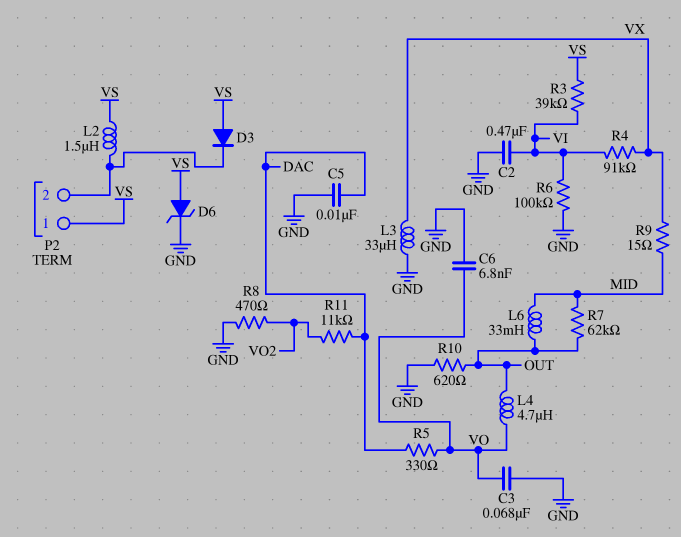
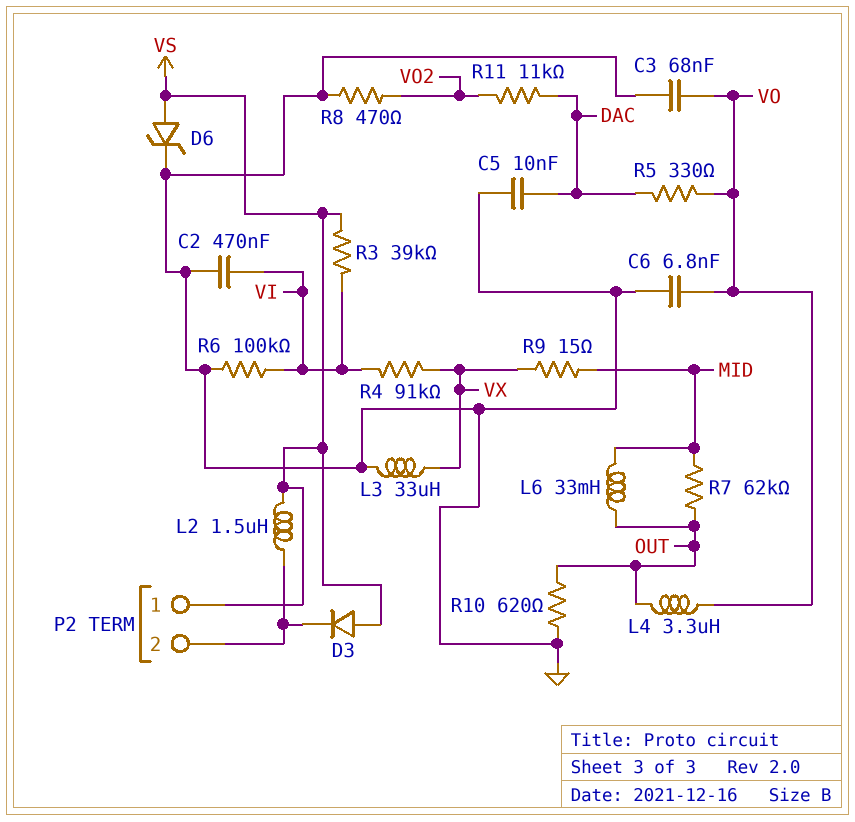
L4: 4.7uH (OUT, VO) -> 3.3uH (OUT, VO)

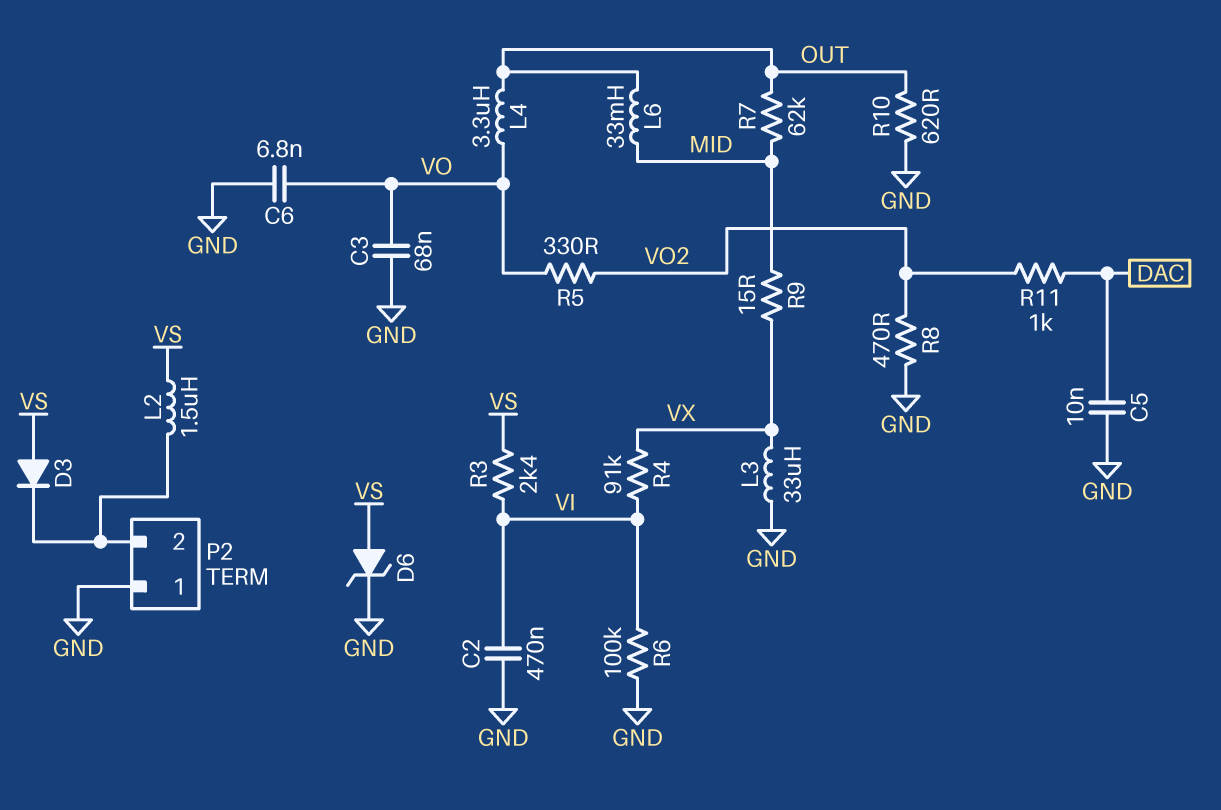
P2 pin 1: VS -> GND
R3: 39k (VI, VS) -> 2.4k (VI, VS)
R5: 330 (DAC, VO) -> 330 (VO, VO2)
R11: 11k (DAC, VO2) -> 1k (DAC, VO2)

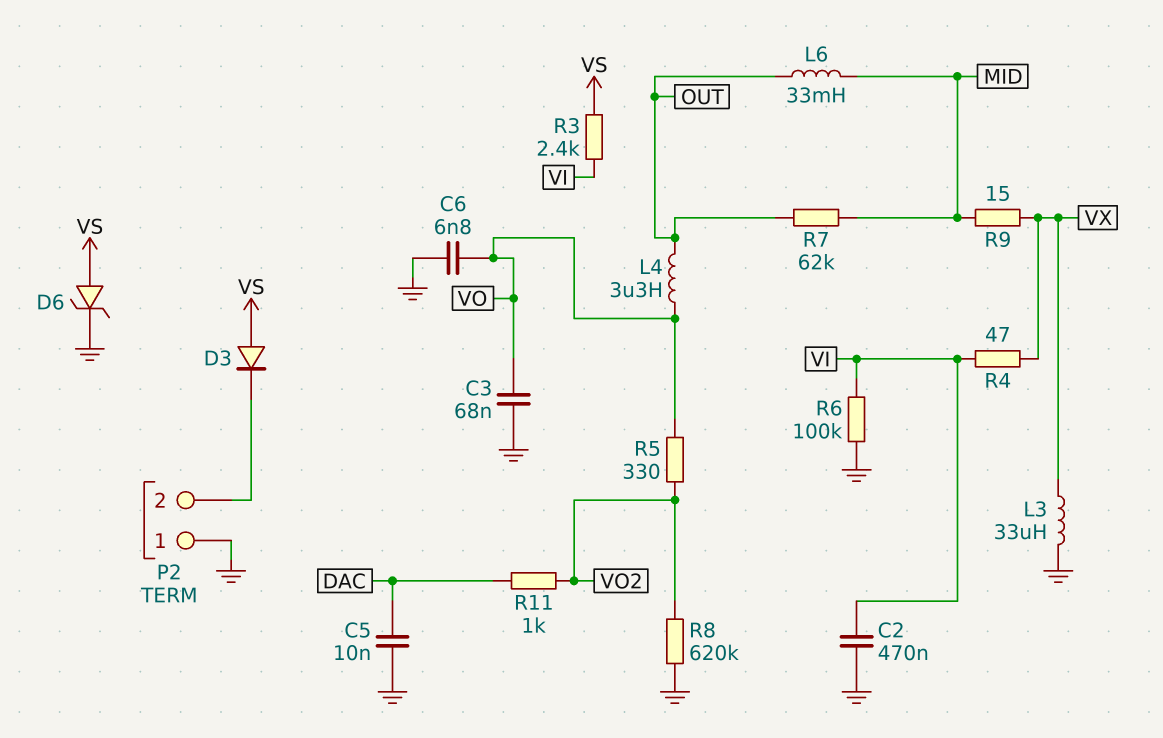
L2: 1.5uH (P2/2, VS) -> none
R4: 91k (VI, VX) -> 47 (VI, VX)
R8: 470 (GND, VO2) -> 620k (GND, VO2)
R10: 620 (GND, OUT) -> none

